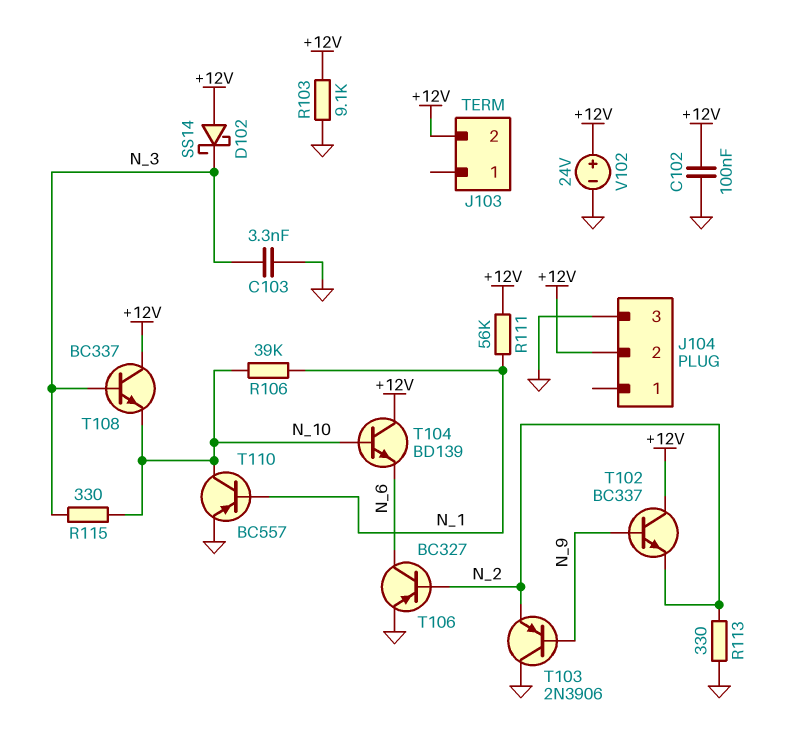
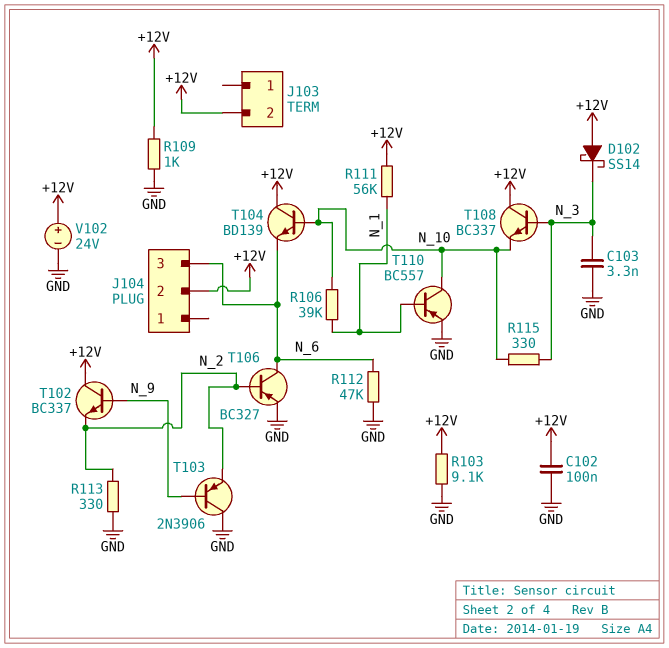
J104 pin 3: GND -> N_6
R109: none -> 1k (+12V, GND)
R112: none -> 47k (GND, N_6)

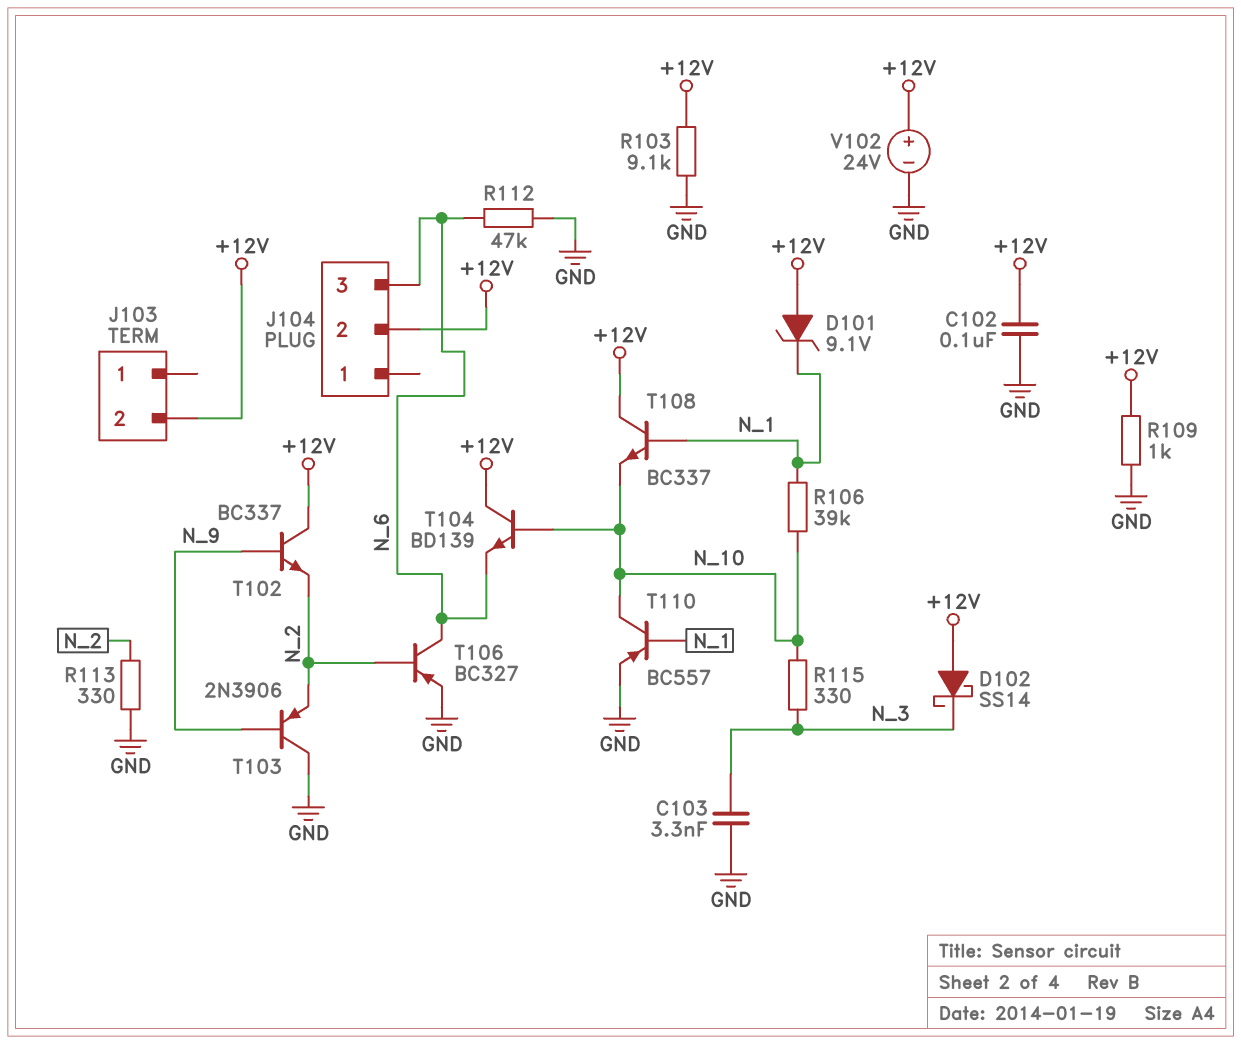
D101: none -> zener 9.1V (A +12V, K N_1)
R111: 56k (+12V, N_1) -> none
T108: NPN BC337 (B N_3, C +12V, E N_10) -> NPN BC337 (B N_1, C +12V, E N_10)

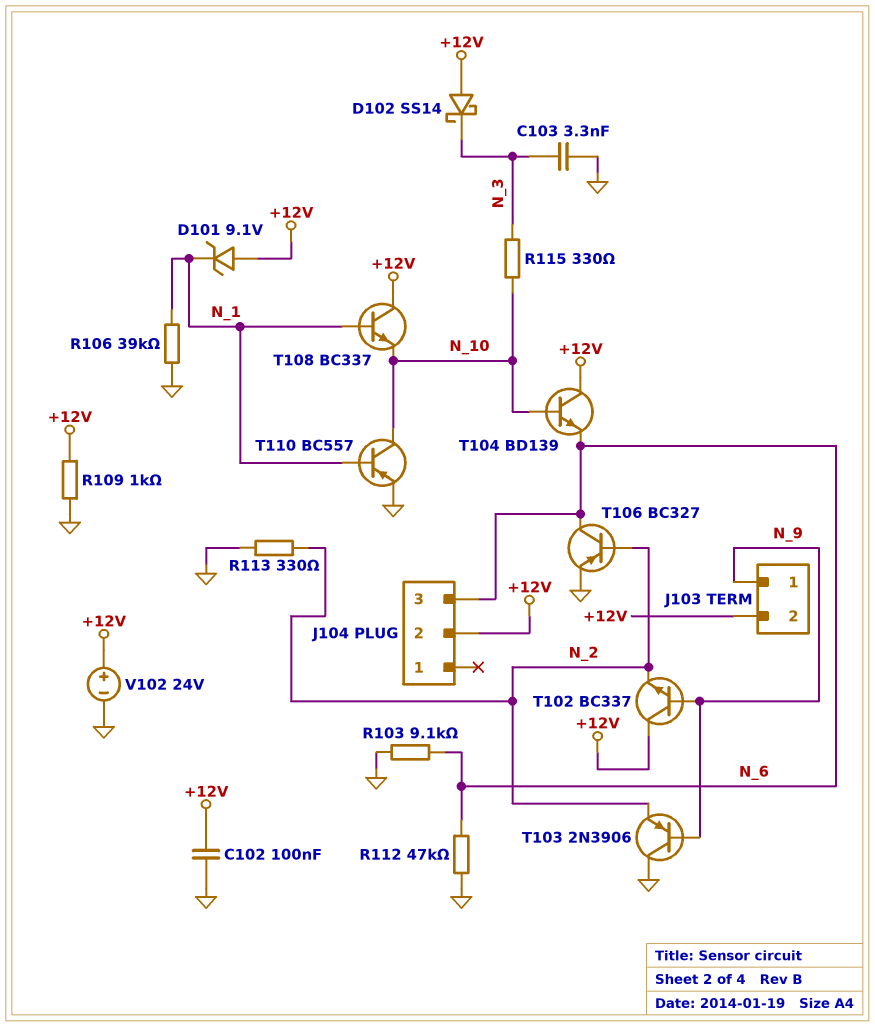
J103 pin 1: none -> N_9
R103: 9.1k (+12V, GND) -> 9.1k (GND, N_6)
R106: 39k (N_1, N_10) -> 39k (GND, N_1)

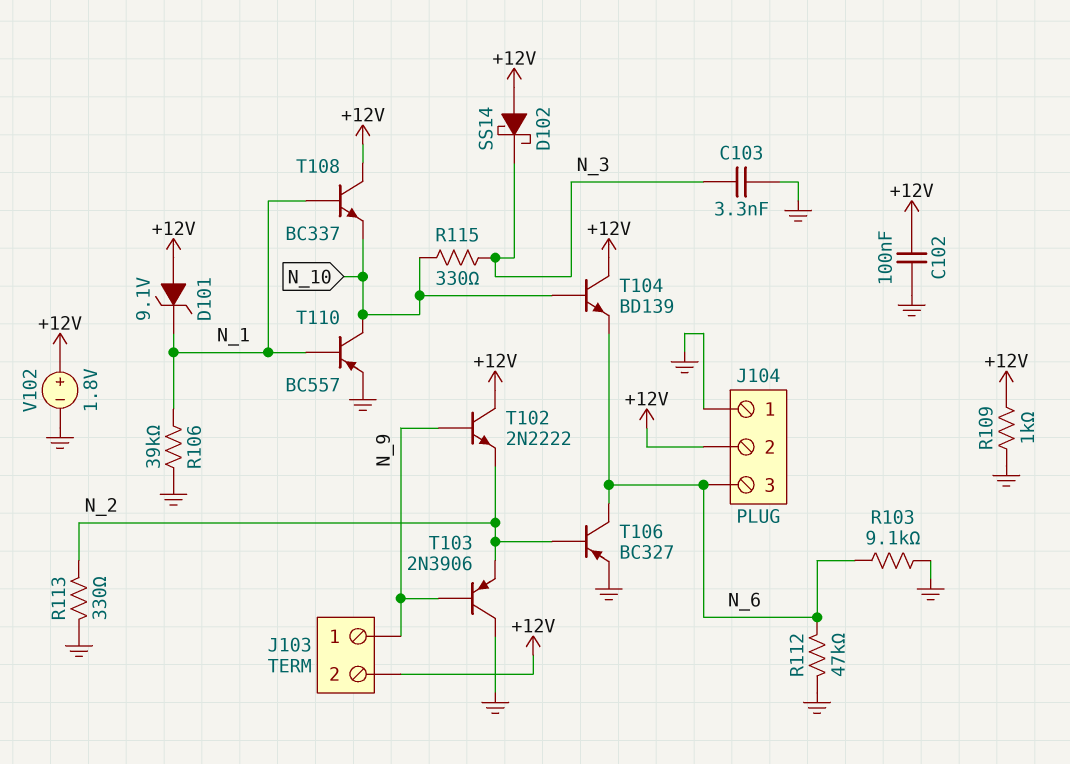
J104 pin 1: none -> GND
T102: NPN BC337 (B N_9, C +12V, E N_2) -> NPN 2N2222 (B N_9, C +12V, E N_2)
V102: 24V (plus +12V, minus GND) -> 1.8V (plus +12V, minus GND)

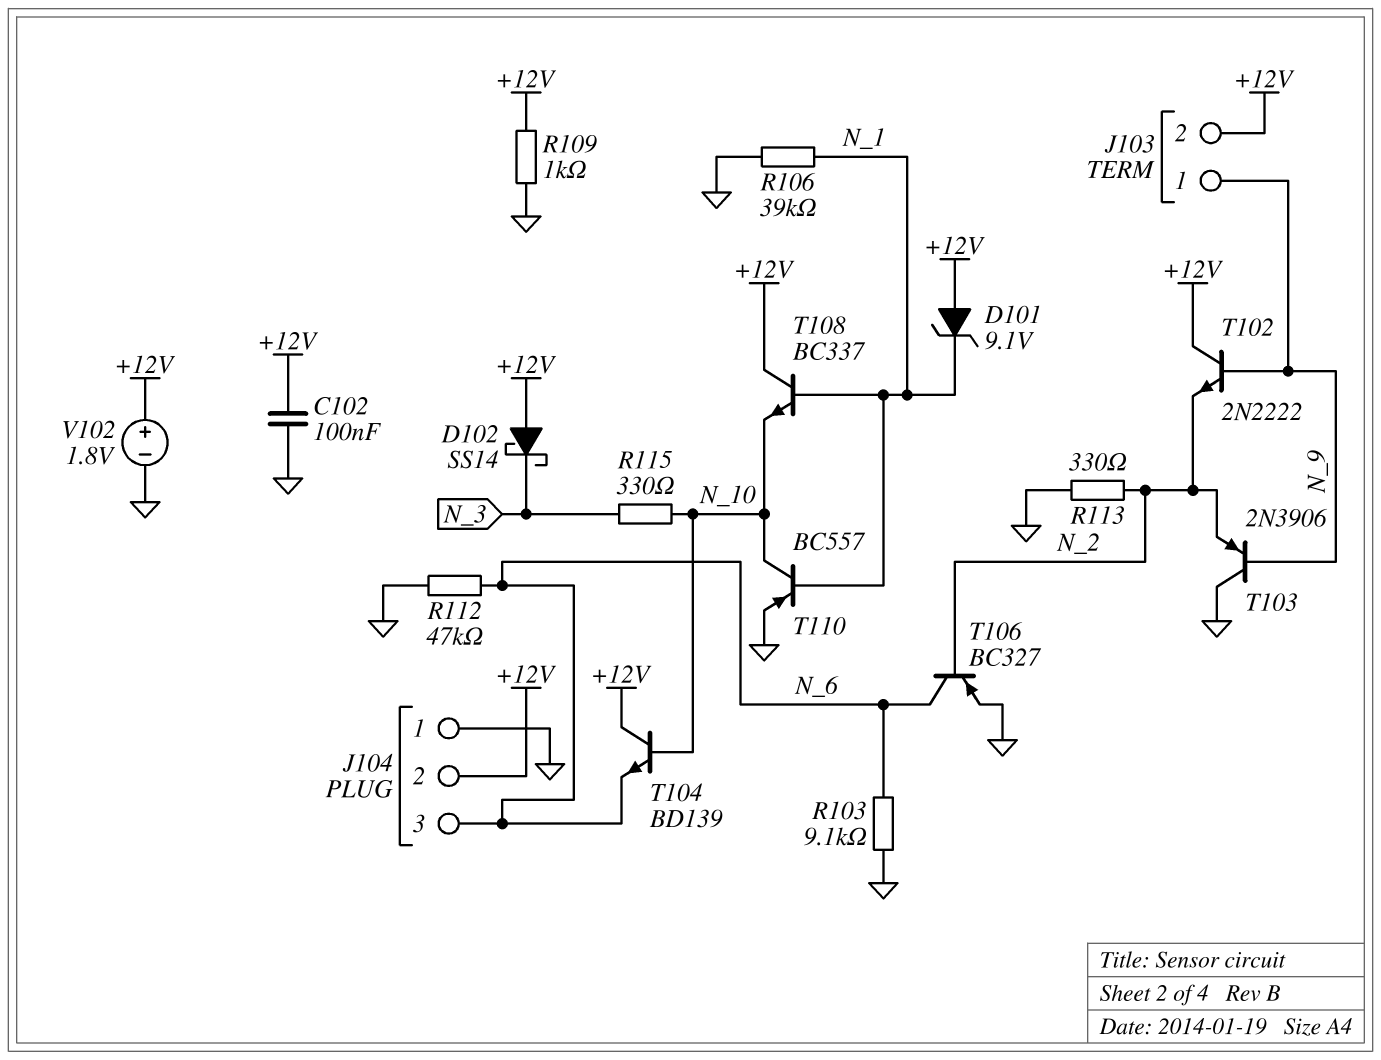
C103: 3.3nF (GND, N_3) -> none

